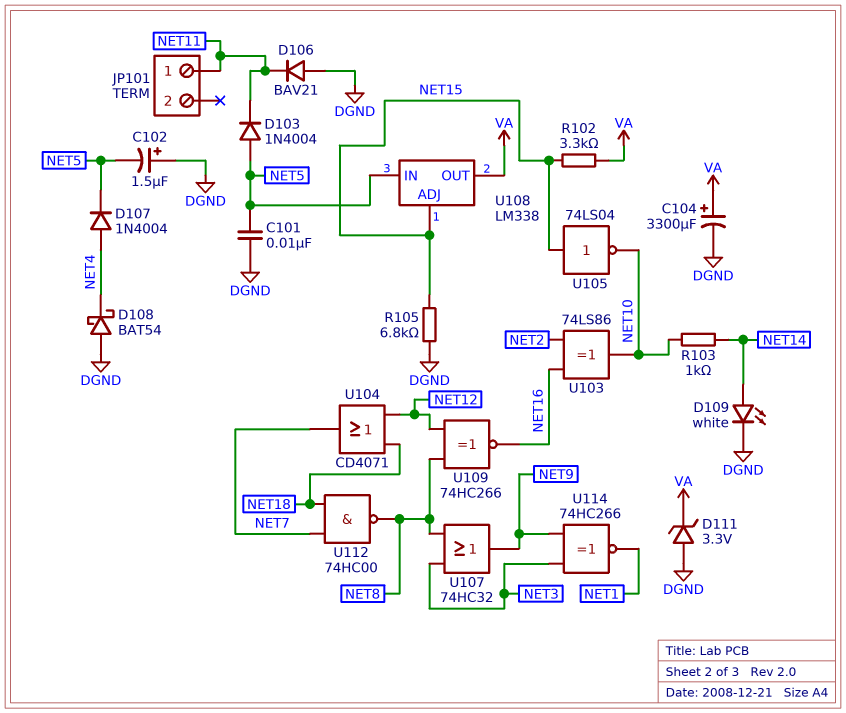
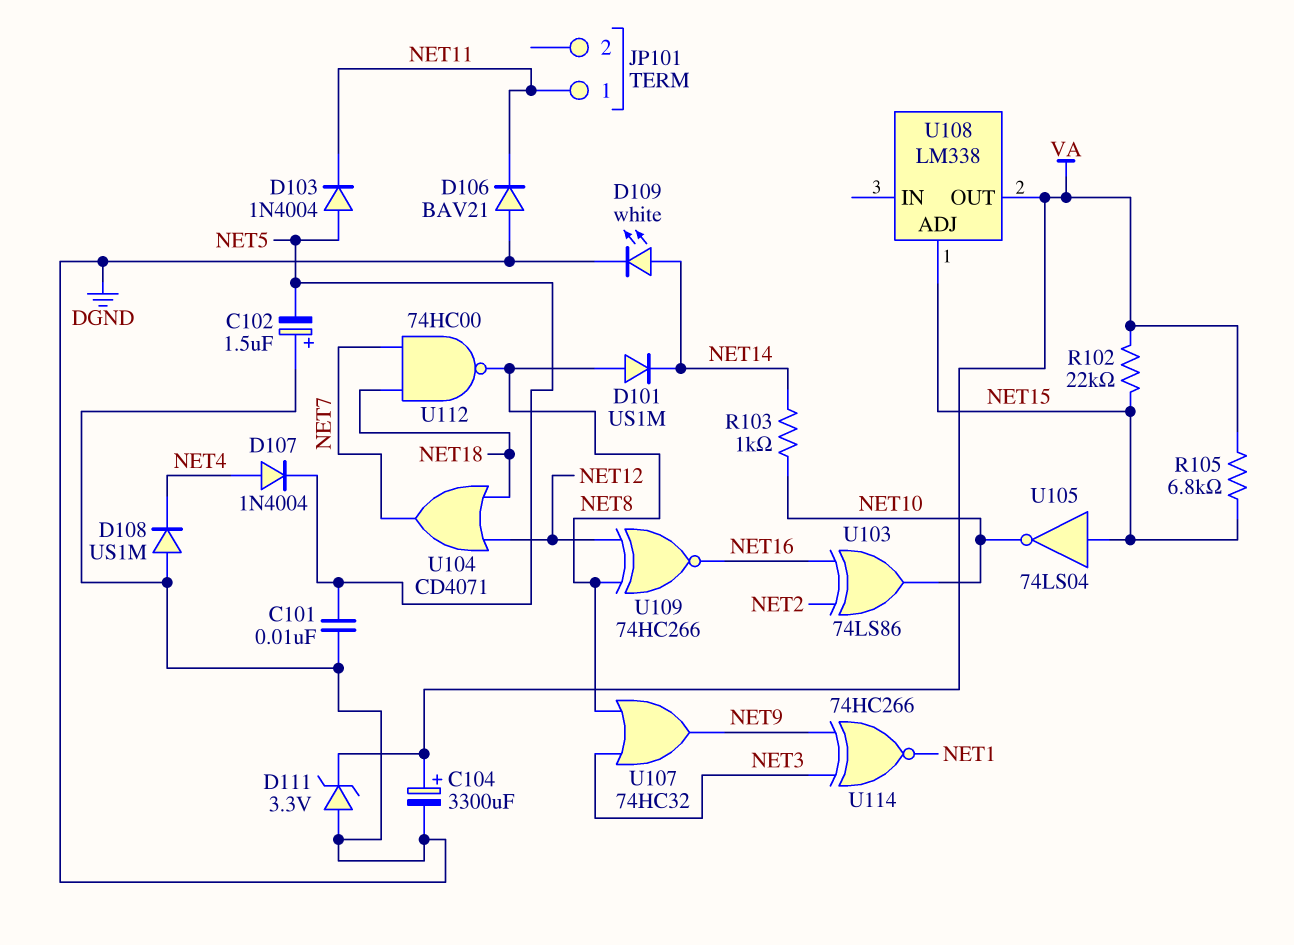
D101: none -> diode US1M (A NET8, K NET14)
D108: schottky BAT54 (A DGND, K NET4) -> diode US1M (A DGND, K NET4)
R102: 3.3k (NET15, VA) -> 22k (NET15, VA)
R105: 6.8k (DGND, NET15) -> 6.8k (NET15, VA)
U108 pin IN: NET5 -> none

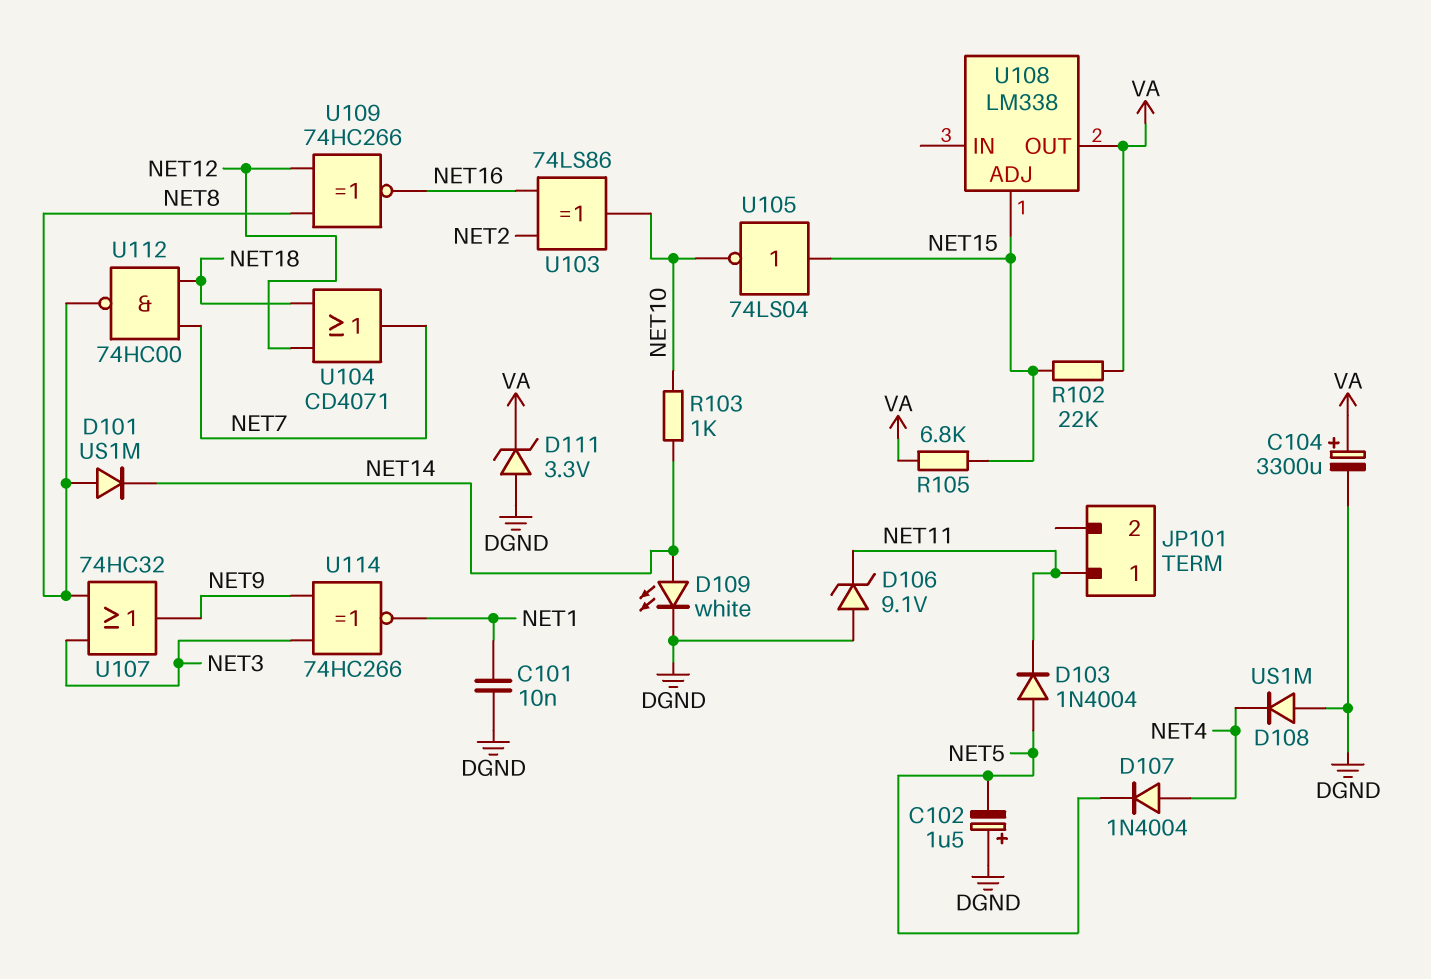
C101: 10nF (DGND, NET5) -> 10nF (DGND, NET1)
D106: diode BAV21 (A DGND, K NET11) -> zener 9.1V (A DGND, K NET11)

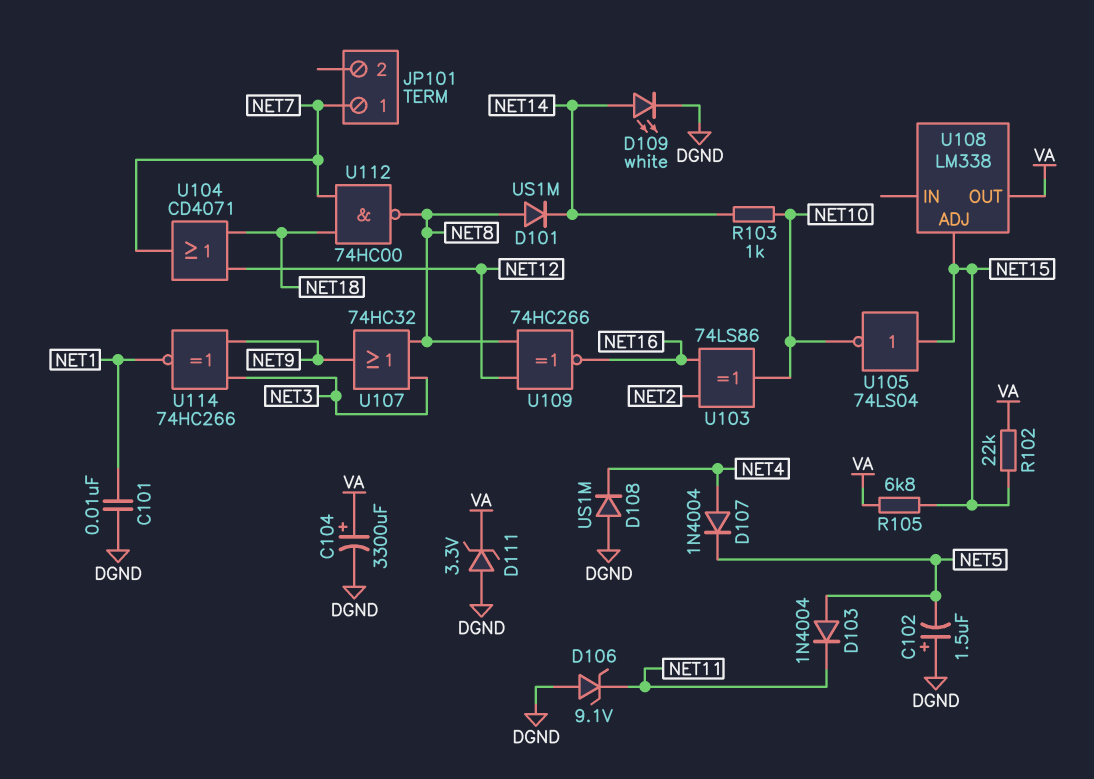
JP101 pin 1: NET11 -> NET7

